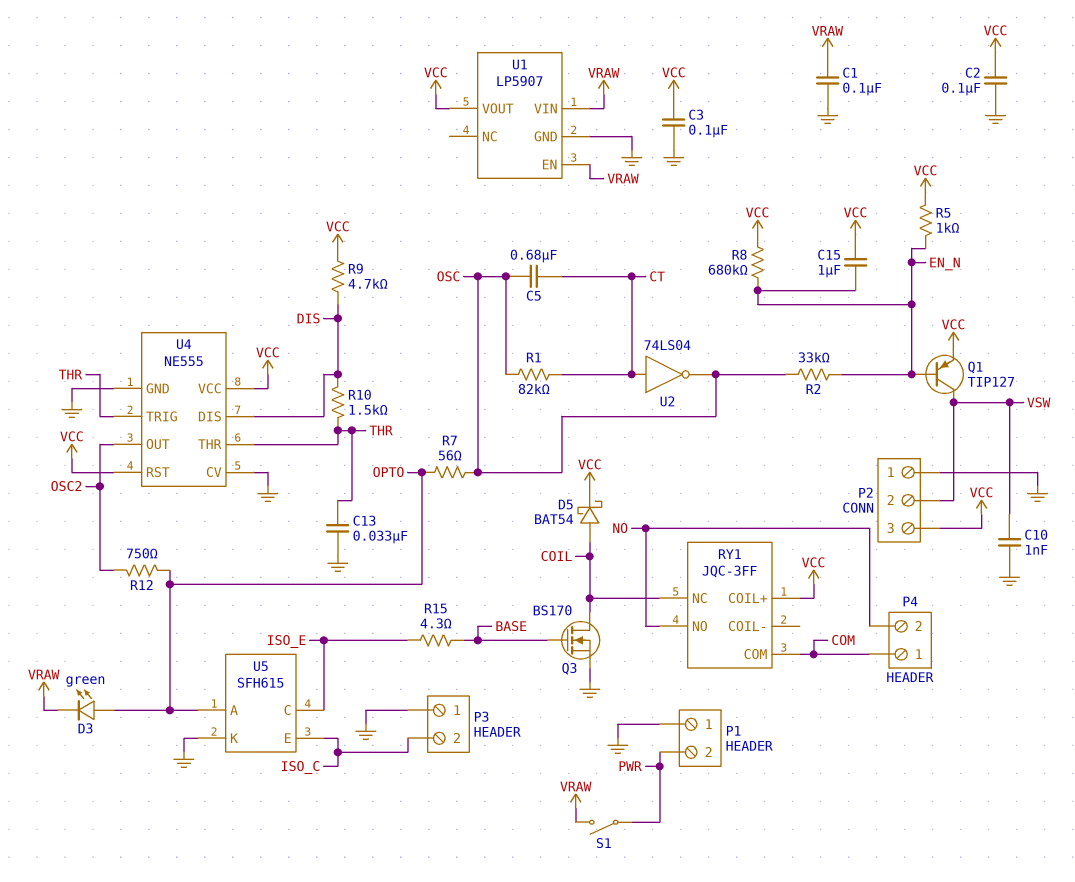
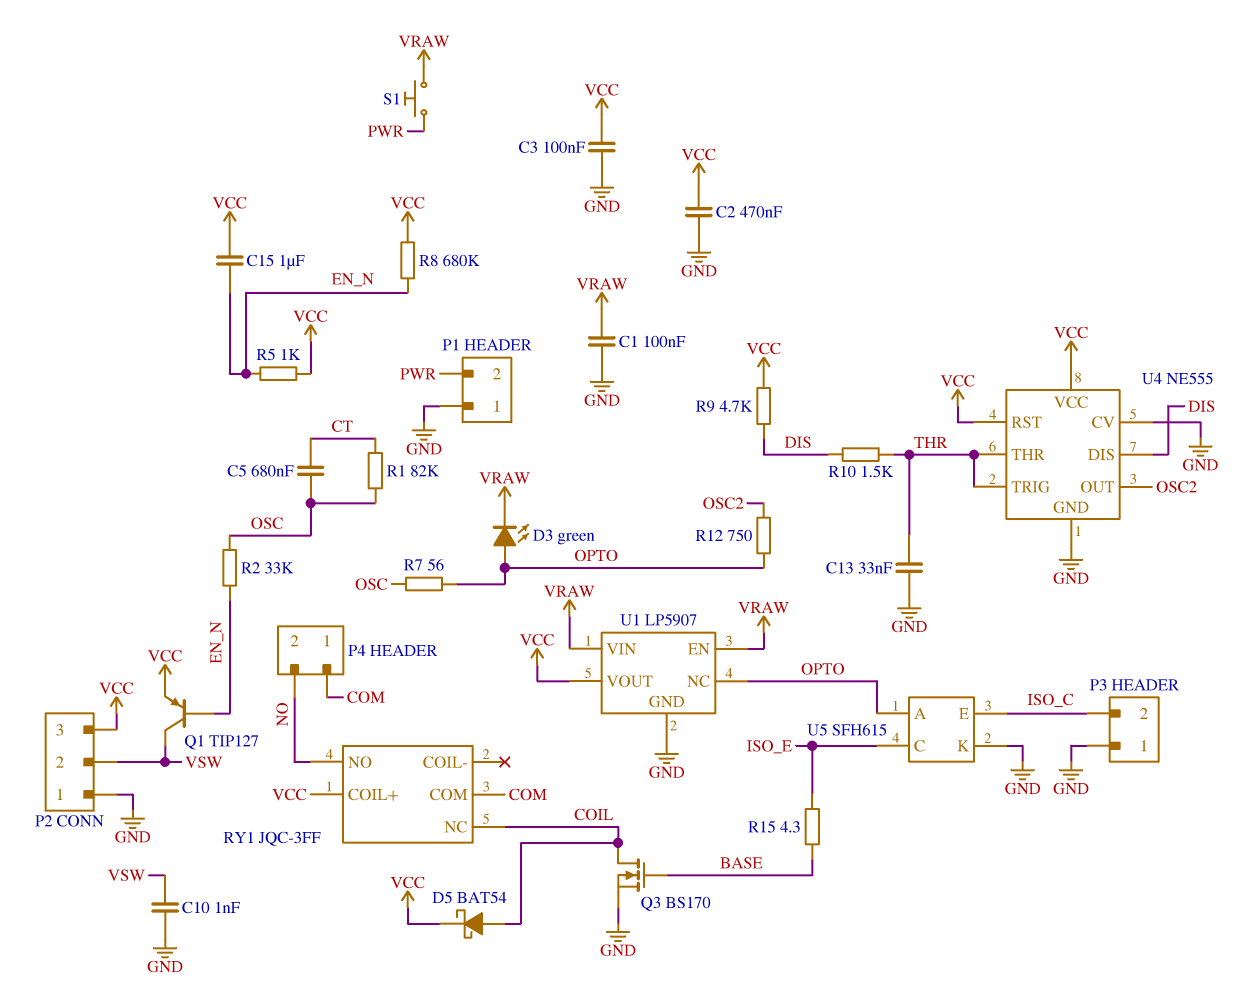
C2: 100nF (GND, VCC) -> 470nF (GND, VCC)
S1: switch (PWR, VRAW) -> button (PWR, VRAW)
U1 pin NC: none -> OPTO
U2: NOT 74LS04 (in CT, out OSC) -> none

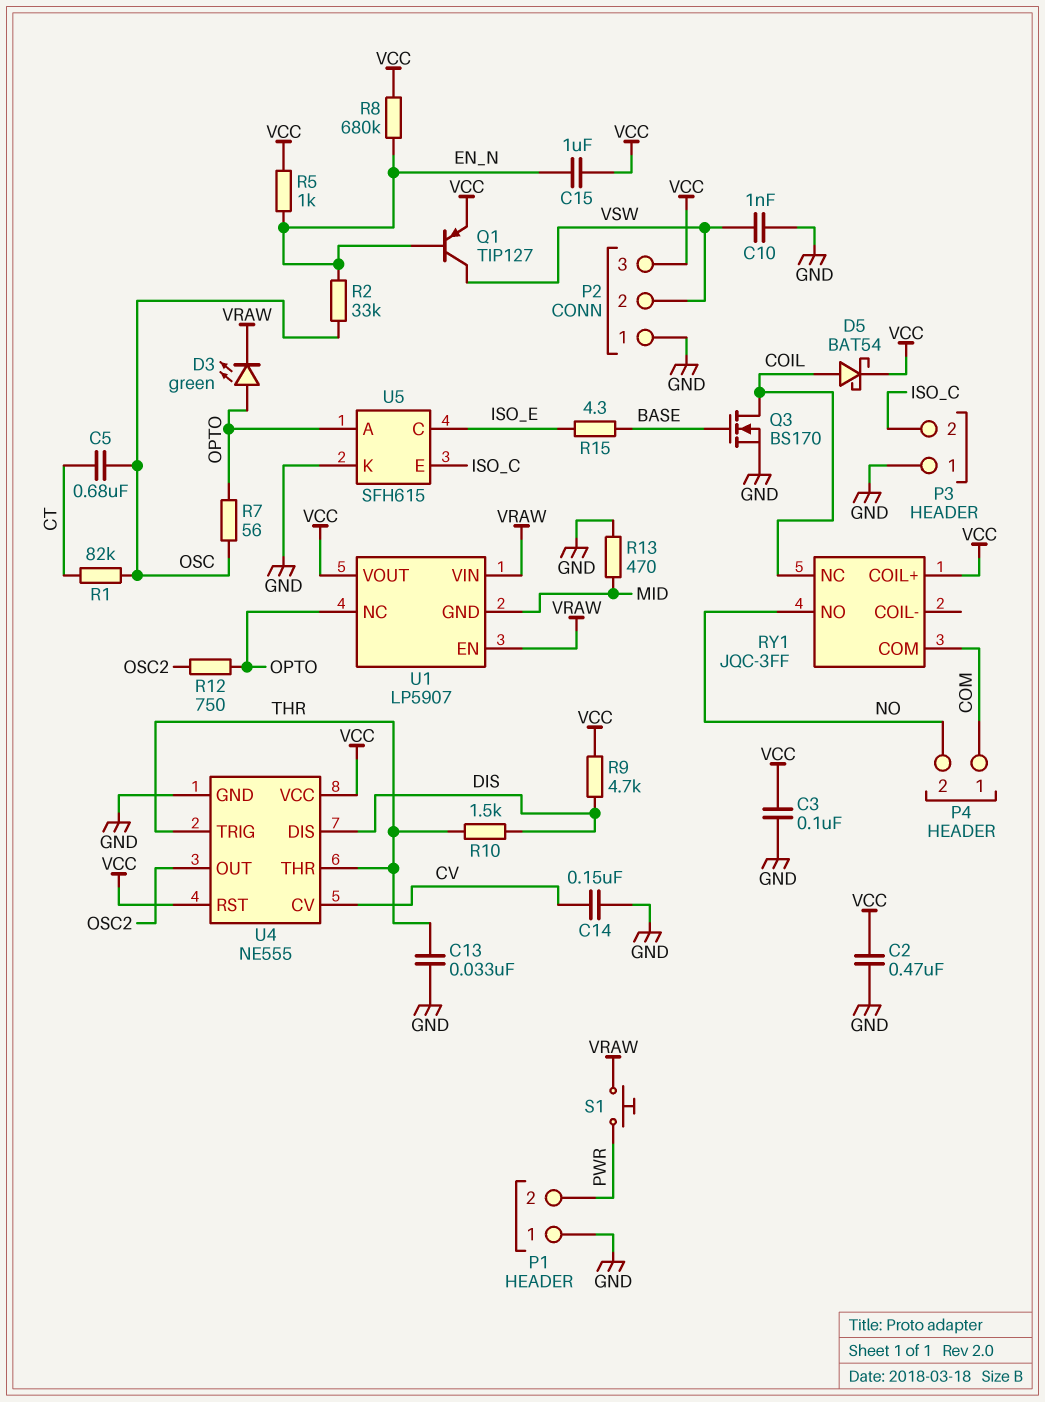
C1: 100nF (GND, VRAW) -> none
C14: none -> 150nF (CV, GND)
R13: none -> 470 (GND, MID)
U1 pin GND: GND -> MID
U4 pin CV: GND -> CV

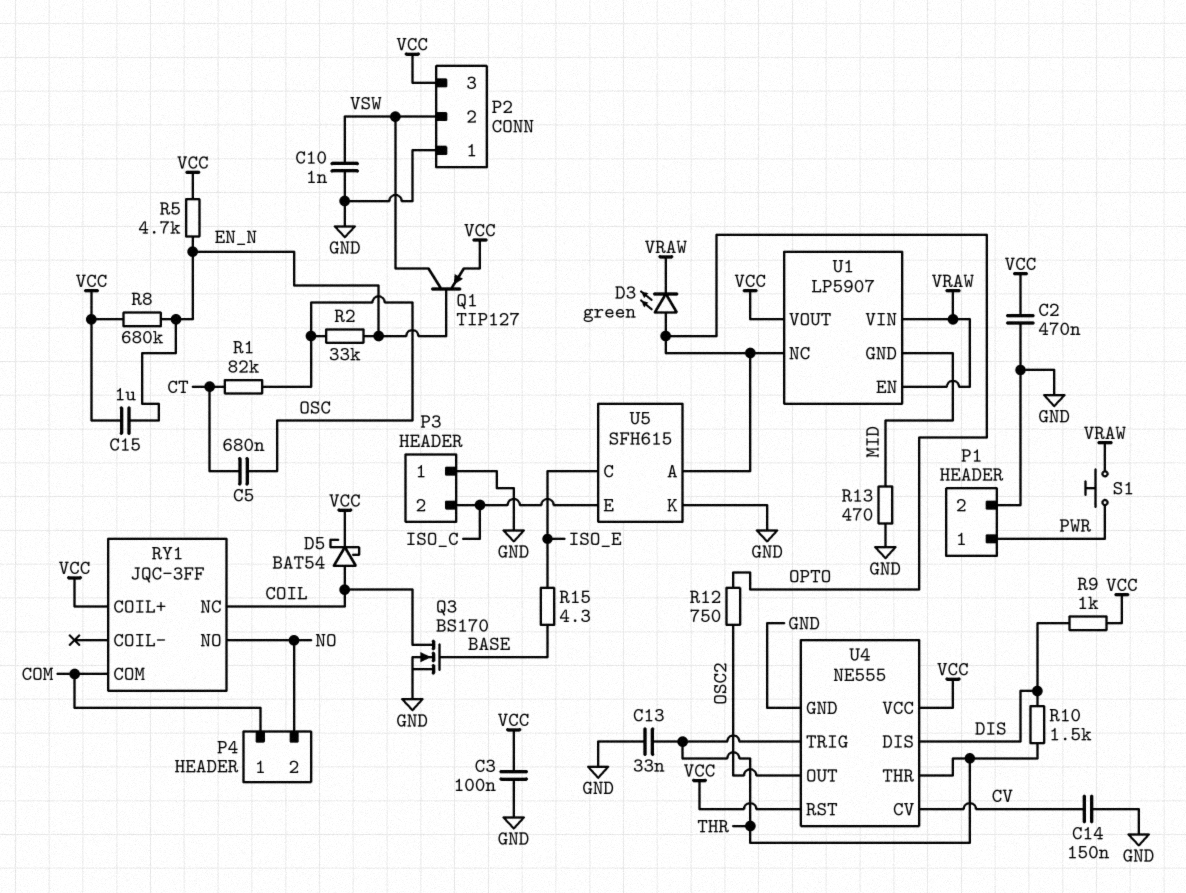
P1 pin 1: GND -> PWR
P1 pin 2: PWR -> GND
R5: 1k (EN_N, VCC) -> 4.7k (EN_N, VCC)
R7: 56 (OPTO, OSC) -> none
R9: 4.7k (DIS, VCC) -> 1k (DIS, VCC)

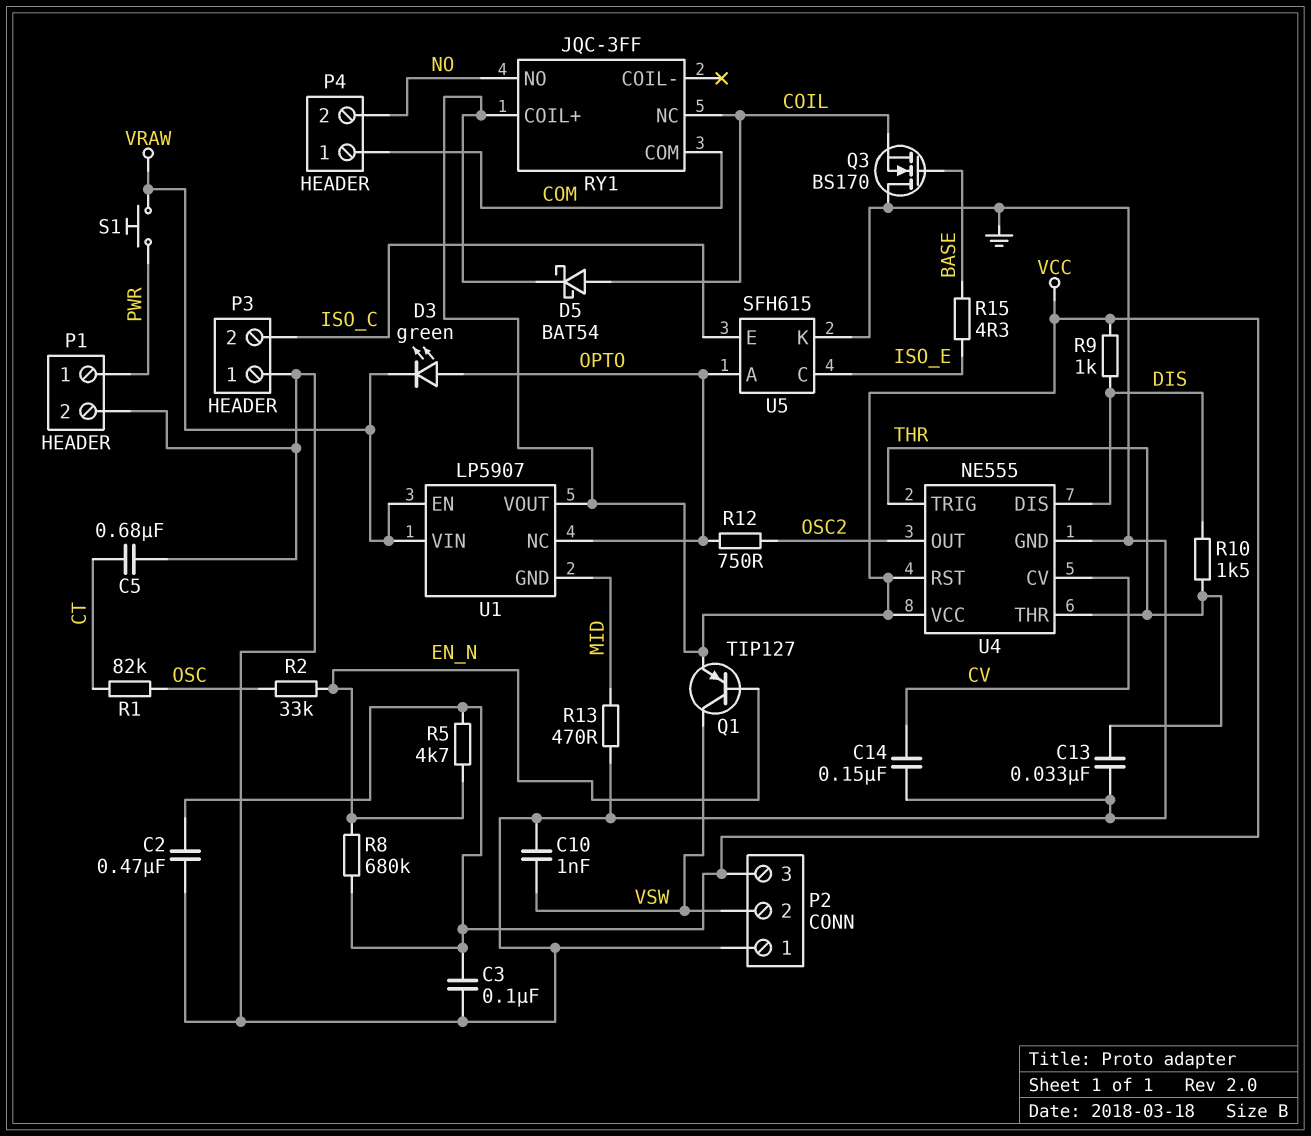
C5: 680nF (CT, OSC) -> 680nF (CT, GND)
C15: 1uF (EN_N, VCC) -> none
Q3: NMOS BS170 (G BASE, D COIL, S GND) -> NMOS BS170 (G BASE, D GND, S COIL)

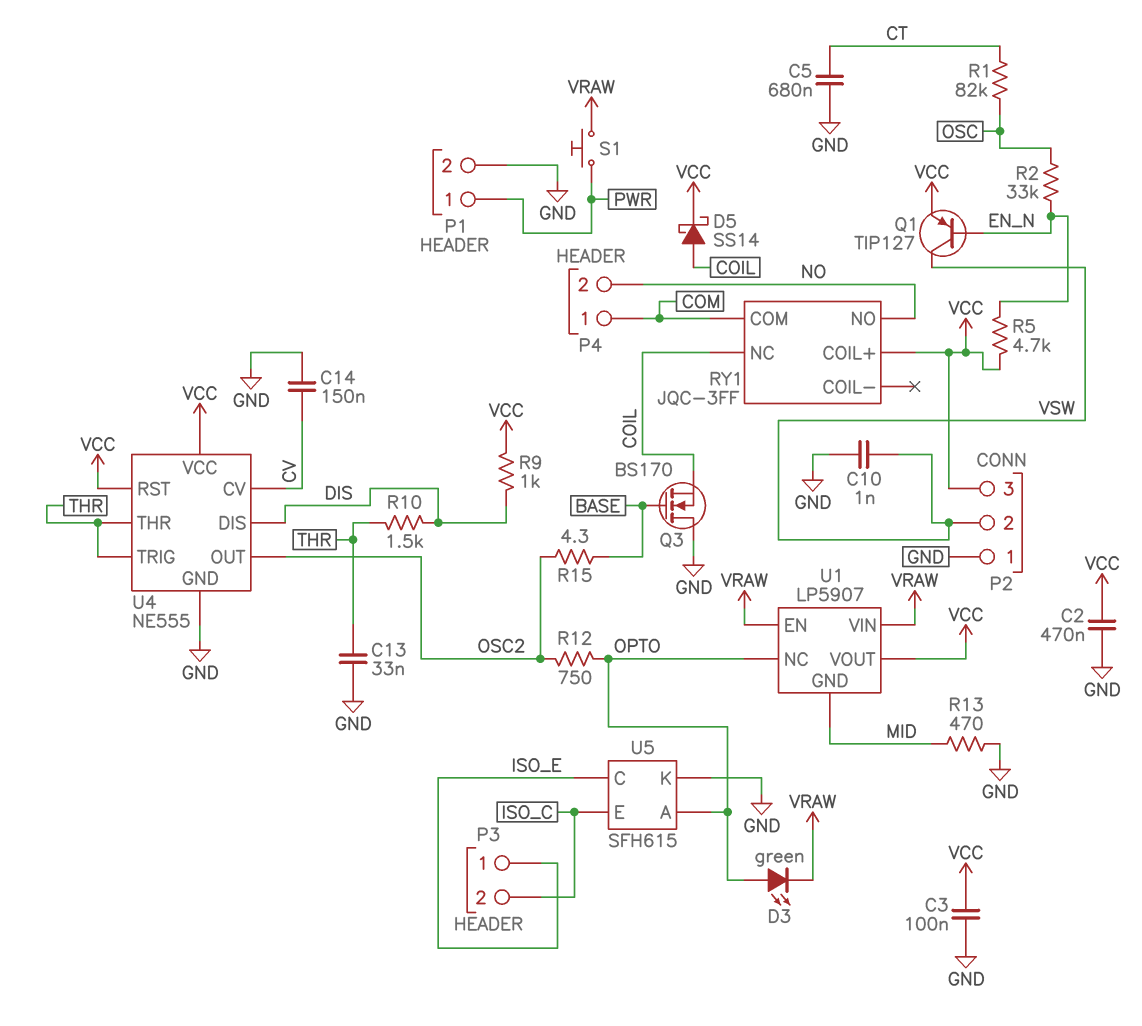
D5: schottky BAT54 (A COIL, K VCC) -> schottky SS14 (A COIL, K VCC)
P3 pin 1: GND -> ISO_E
R8: 680k (EN_N, VCC) -> none
R15: 4.3 (BASE, ISO_E) -> 4.3 (BASE, OSC2)

